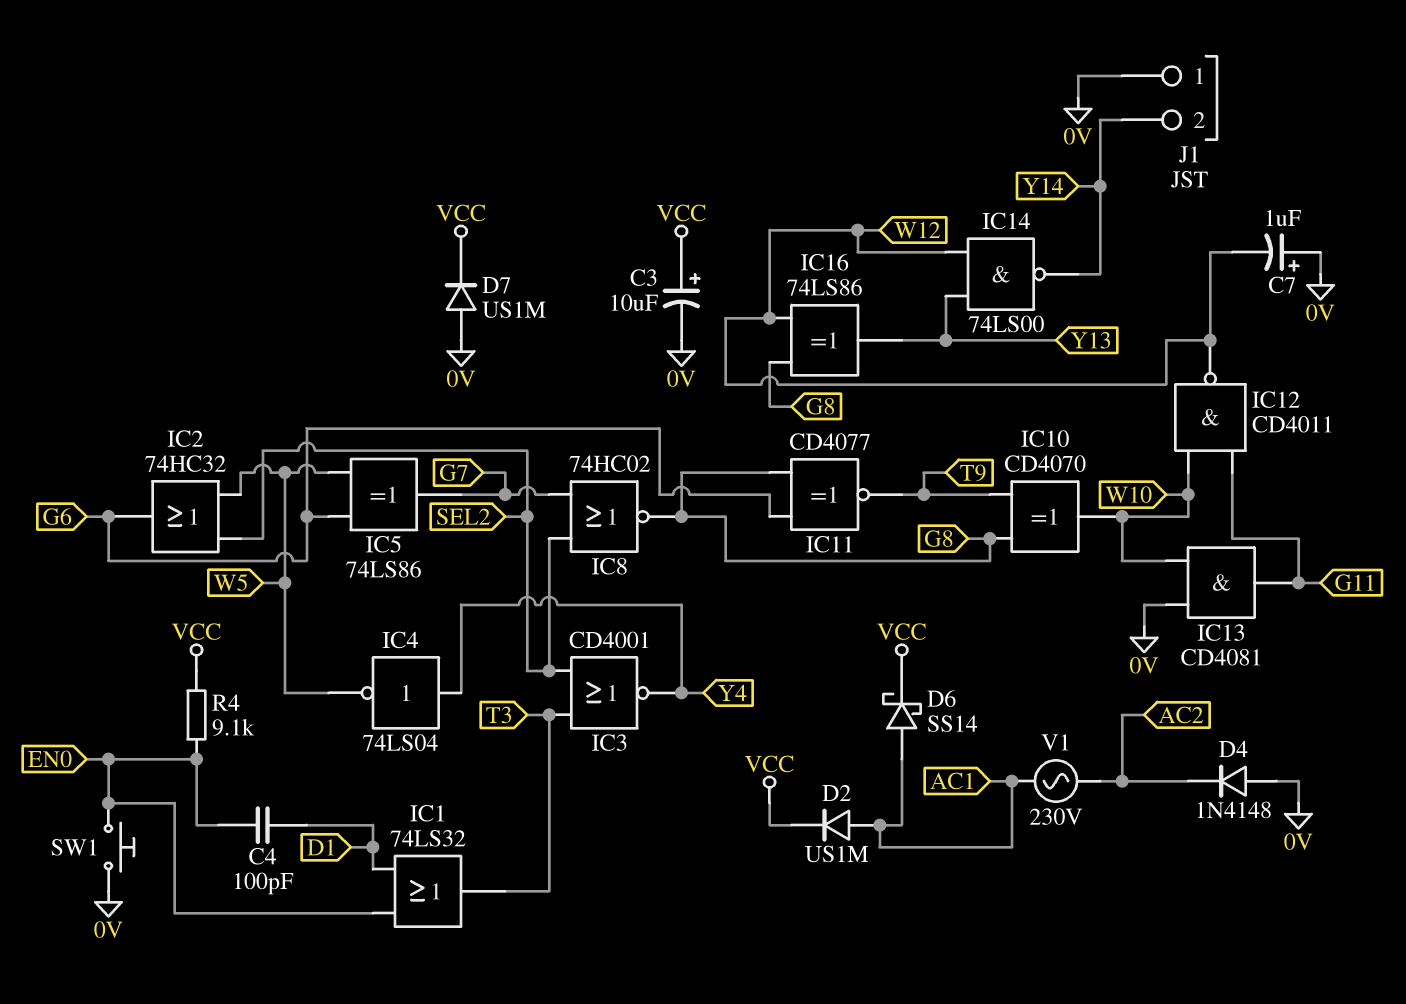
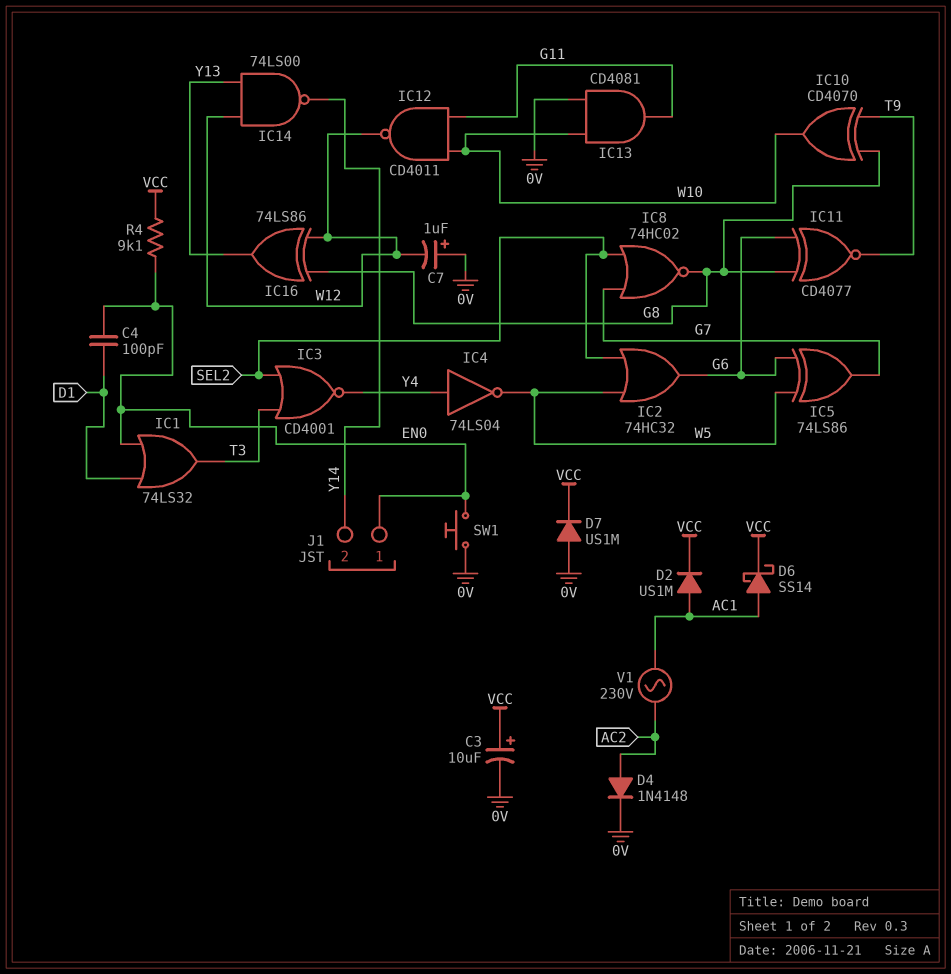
D4: diode 1N4148 (A 0V, K AC2) -> diode 1N4148 (A AC2, K 0V)
J1 pin 1: 0V -> EN0

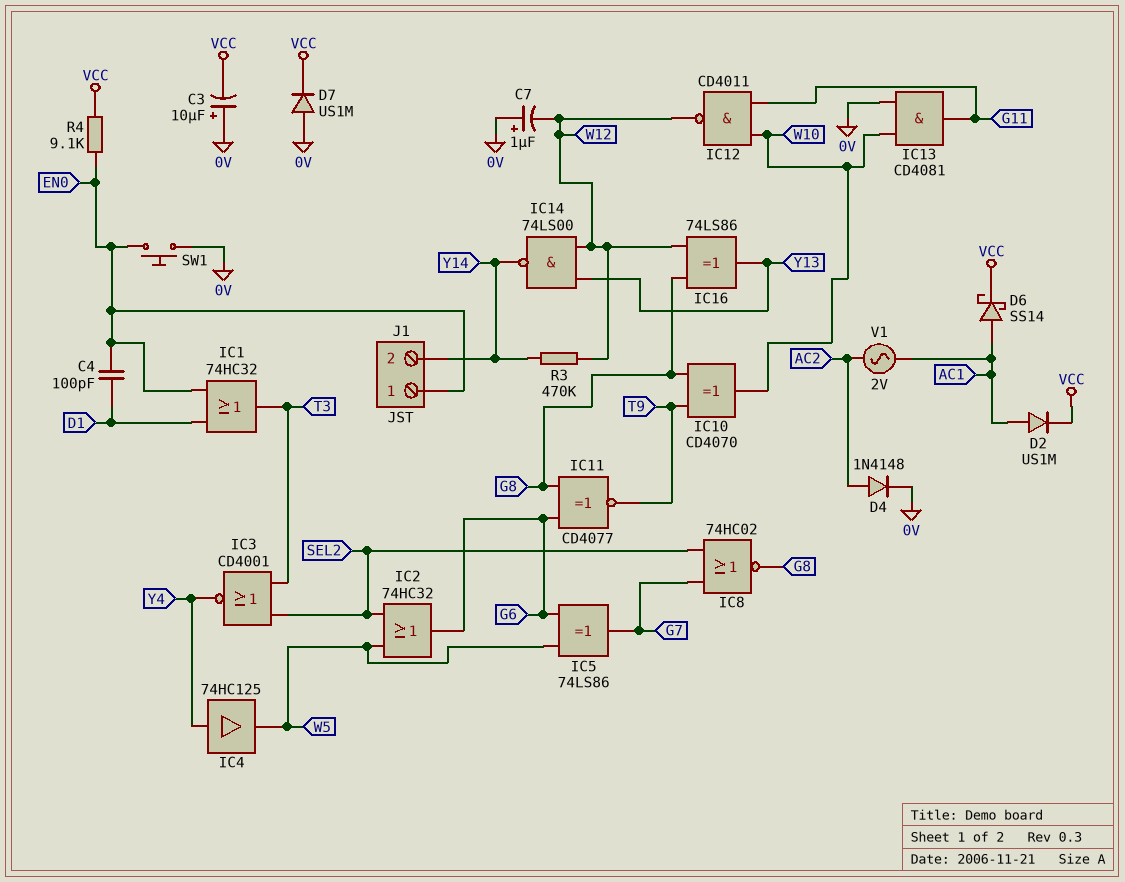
C3: 10uF (plus VCC, minus 0V) -> 10uF (plus 0V, minus VCC)
IC1: OR 74LS32 (in D1, in EN0, out T3) -> OR 74HC32 (in D1, in EN0, out T3)
IC4: NOT 74LS04 (in Y4, out W5) -> buffer 74HC125 (in Y4, out W5)
R3: none -> 470k (W12, Y14)
V1: AC 230V (AC1, AC2) -> AC 2V (AC1, AC2)

